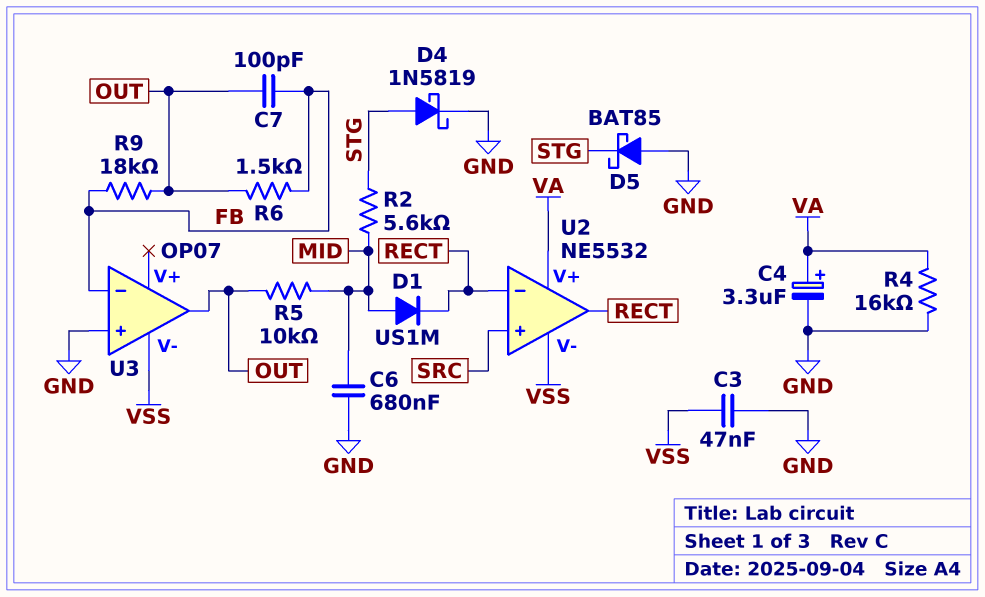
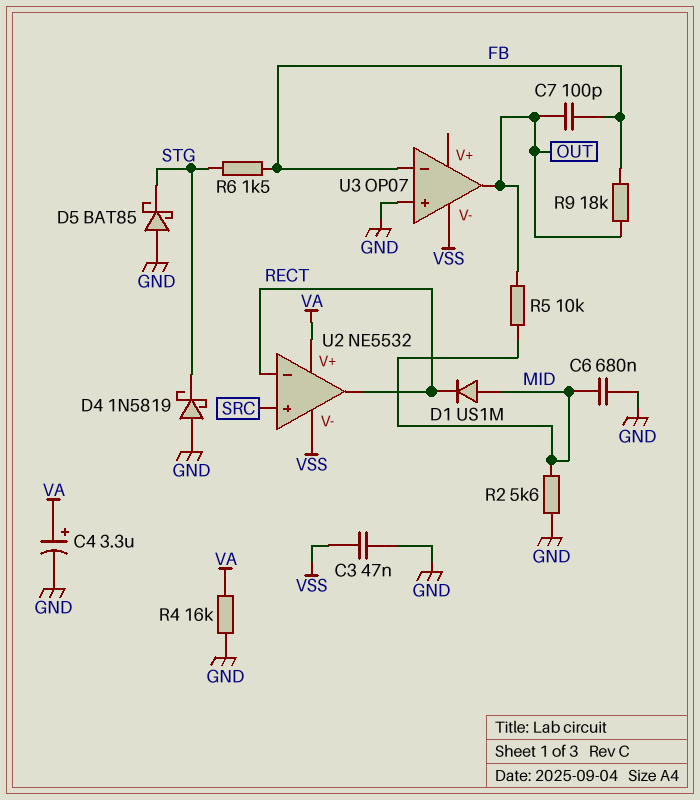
D4: schottky 1N5819 (A STG, K GND) -> schottky 1N5819 (A GND, K STG)
R2: 5.6k (MID, STG) -> 5.6k (GND, MID)
R6: 1.5k (FB, OUT) -> 1.5k (FB, STG)

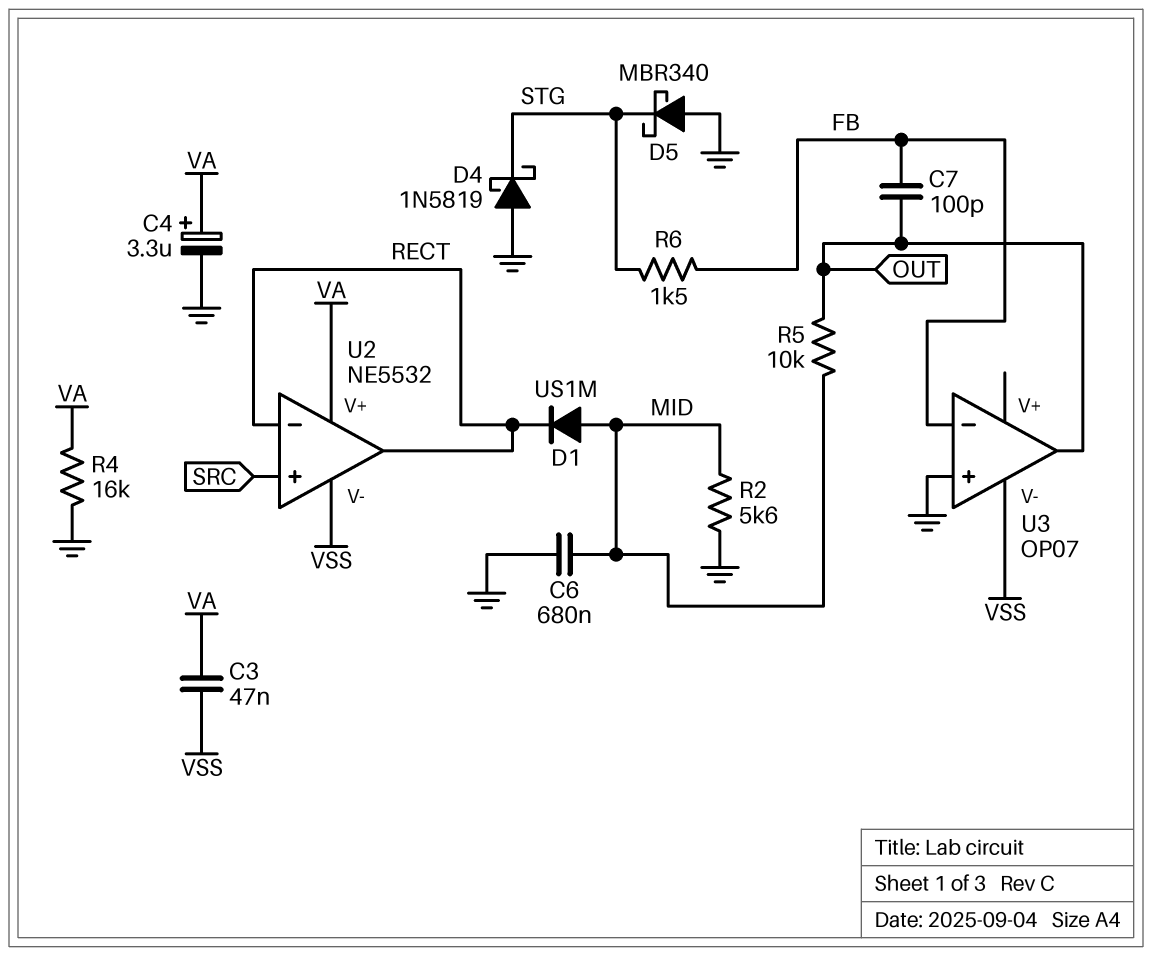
C3: 47nF (GND, VSS) -> 47nF (VA, VSS)
D5: schottky BAT85 (A GND, K STG) -> schottky MBR340 (A GND, K STG)
R9: 18k (FB, OUT) -> none

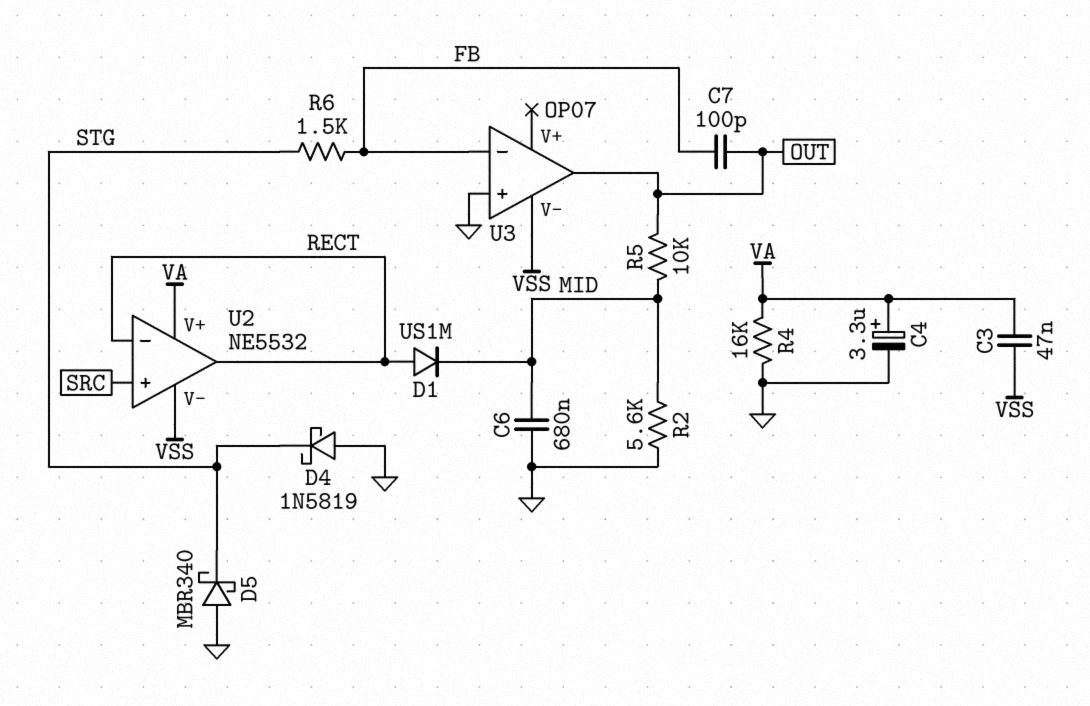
D1: diode US1M (A MID, K RECT) -> diode US1M (A RECT, K MID)

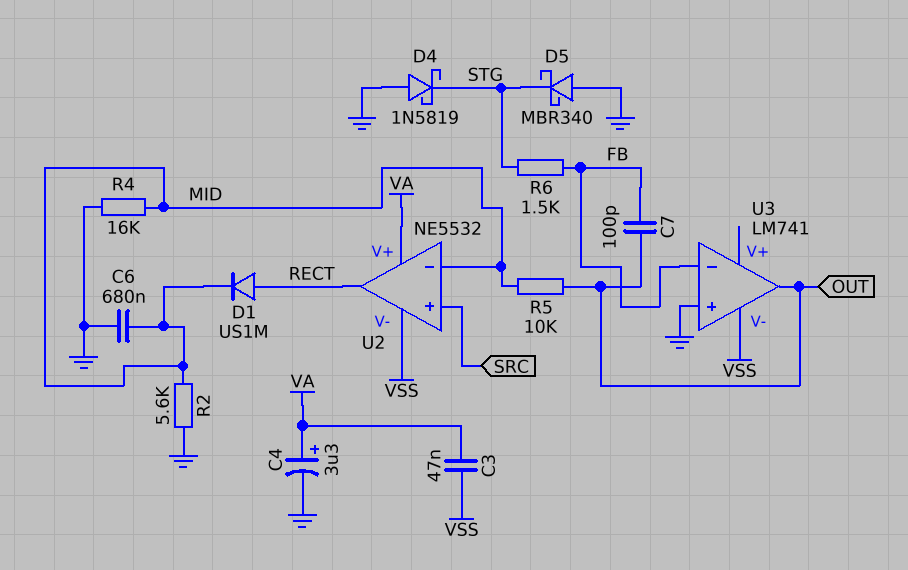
R4: 16k (GND, VA) -> 16k (GND, MID)
U2 pin in-: RECT -> MID
U3: OP07 -> LM741

